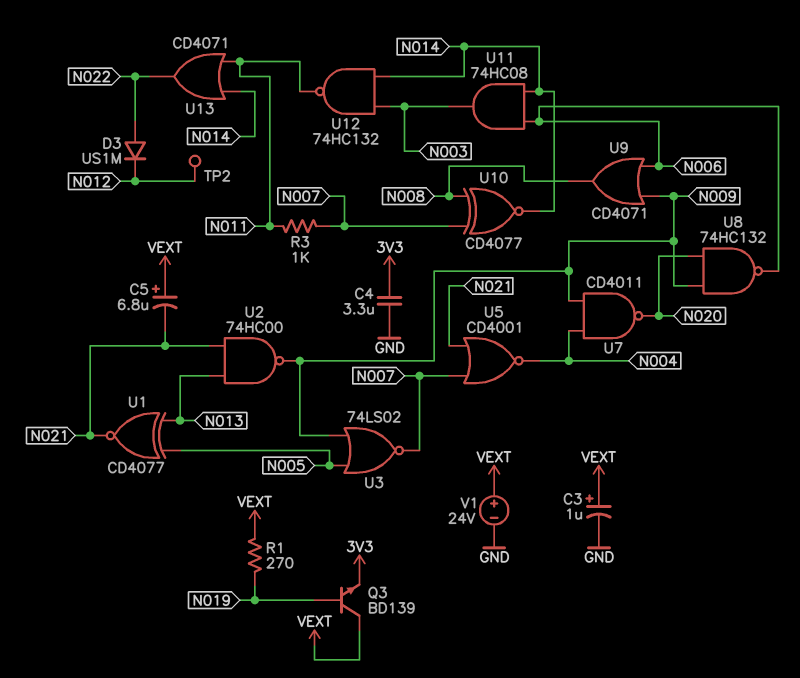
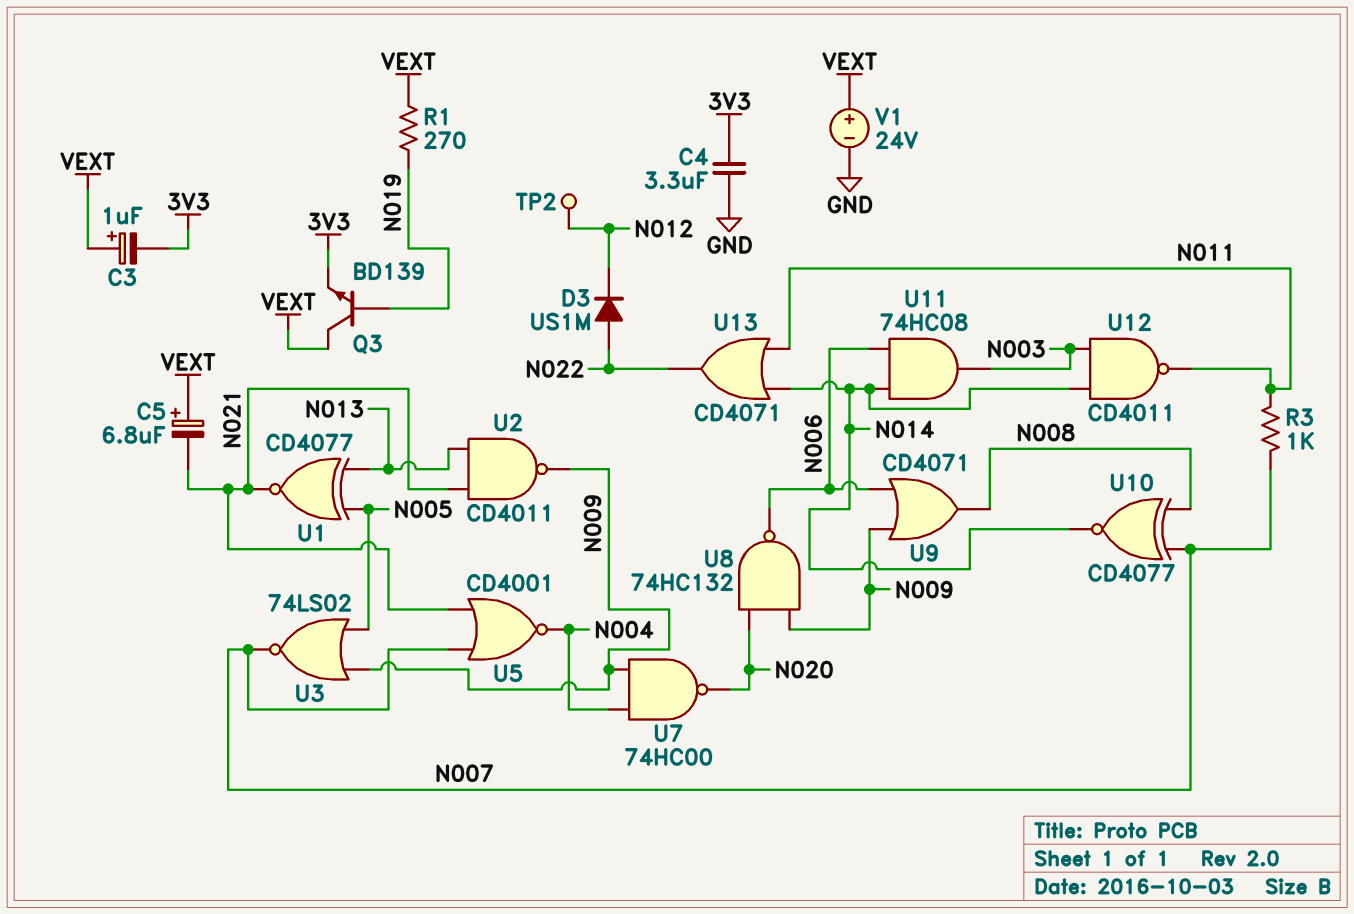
C3: 1uF (plus VEXT, minus GND) -> 1uF (plus VEXT, minus 3V3)
U2: NAND 74HC00 (in N013, in N021, out N009) -> NAND CD4011 (in N013, in N021, out N009)
U7: NAND CD4011 (in N004, in N009, out N020) -> NAND 74HC00 (in N004, in N009, out N020)
U12: NAND 74HC132 (in N003, in N014, out N011) -> NAND CD4011 (in N003, in N014, out N011)

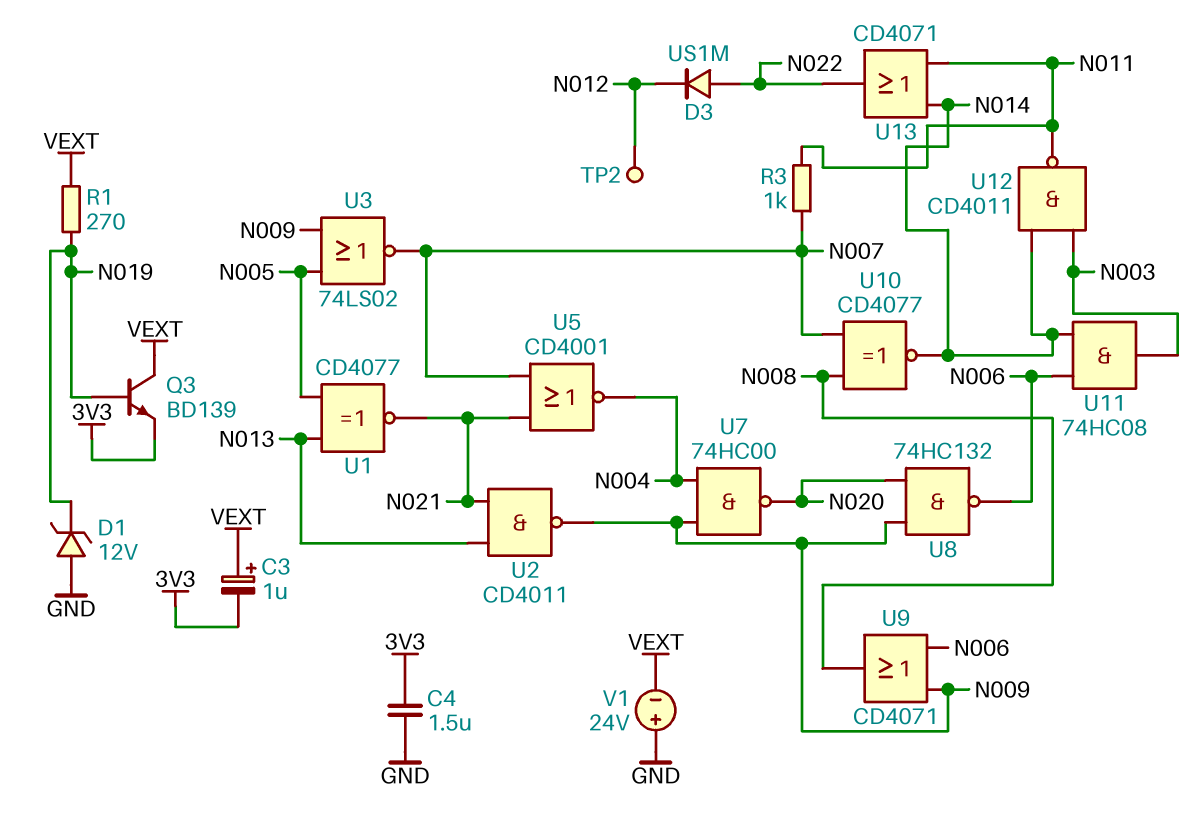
C4: 3.3uF (3V3, GND) -> 1.5uF (3V3, GND)
C5: 6.8uF (plus VEXT, minus N021) -> none
D1: none -> zener 12V (A GND, K N019)
V1: 24V (plus VEXT, minus GND) -> 24V (plus GND, minus VEXT)

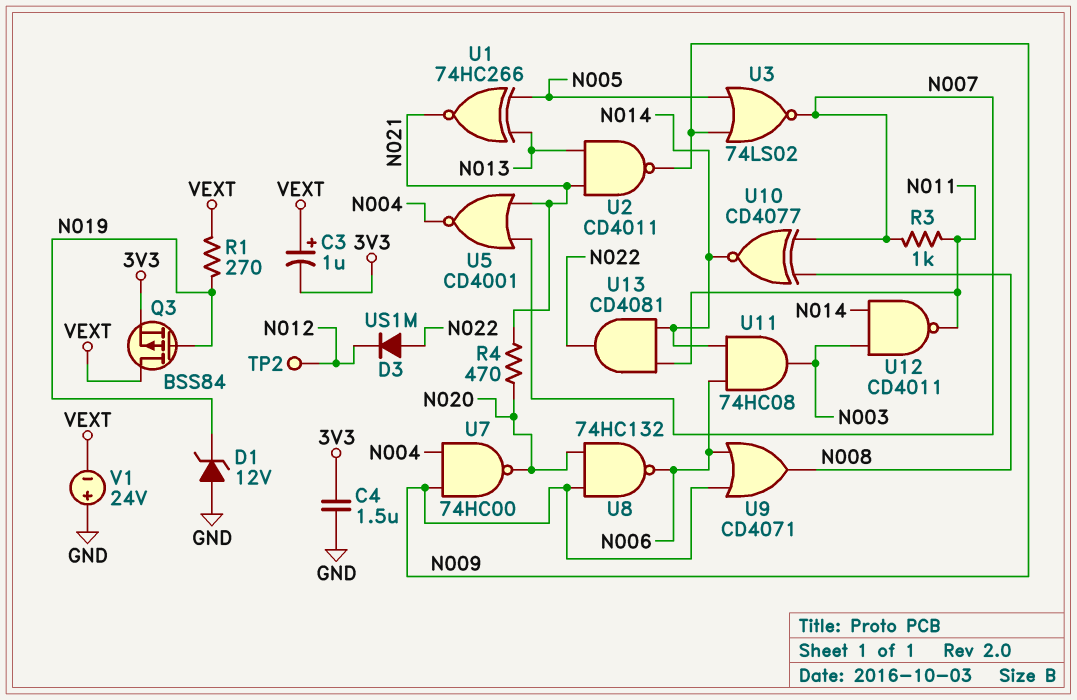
Q3: NPN BD139 (B N019, C VEXT, E 3V3) -> PMOS BSS84 (G N019, D VEXT, S 3V3)
R4: none -> 470 (N020, N021)
U1: XNOR CD4077 (in N005, in N013, out N021) -> XNOR 74HC266 (in N005, in N013, out N021)
U13: OR CD4071 (in N011, in N014, out N022) -> AND CD4081 (in N011, in N014, out N022)

